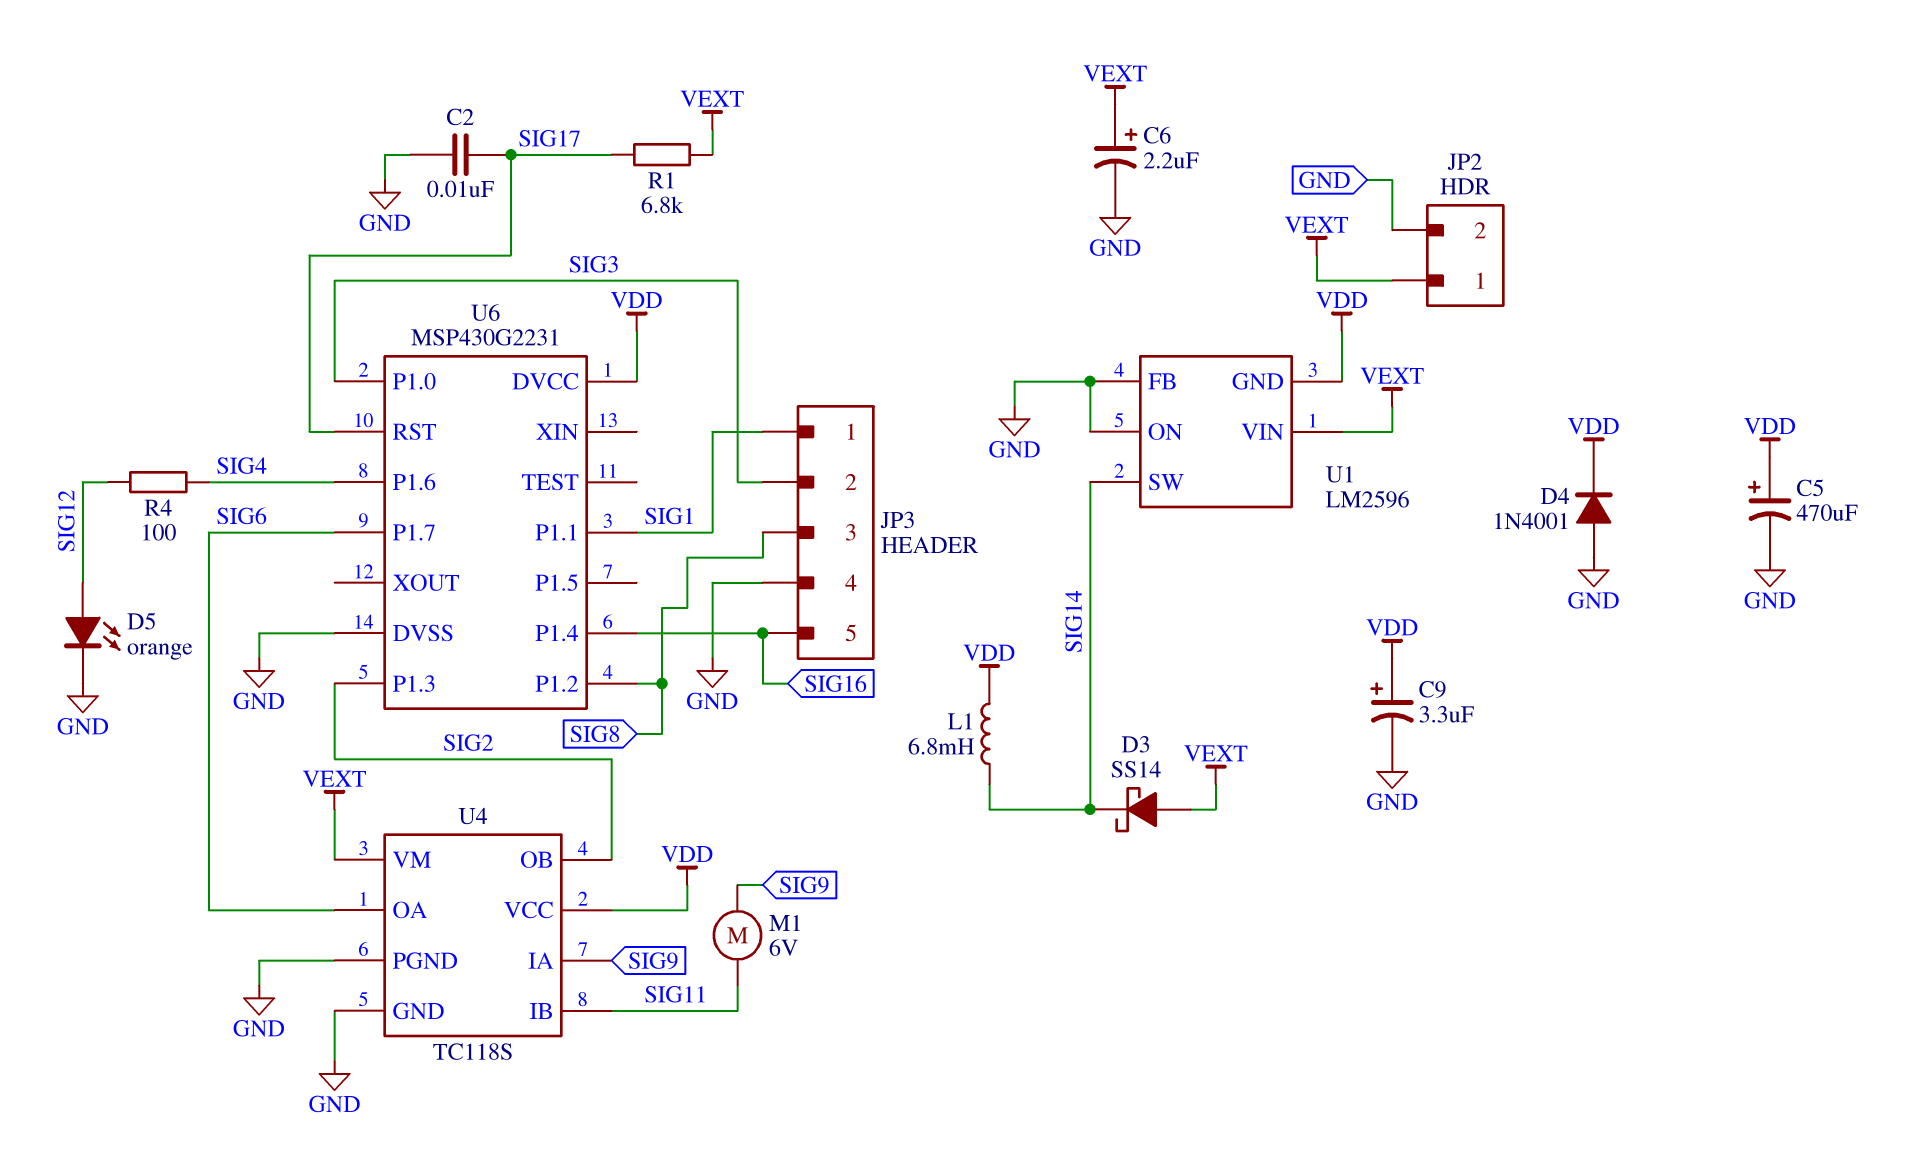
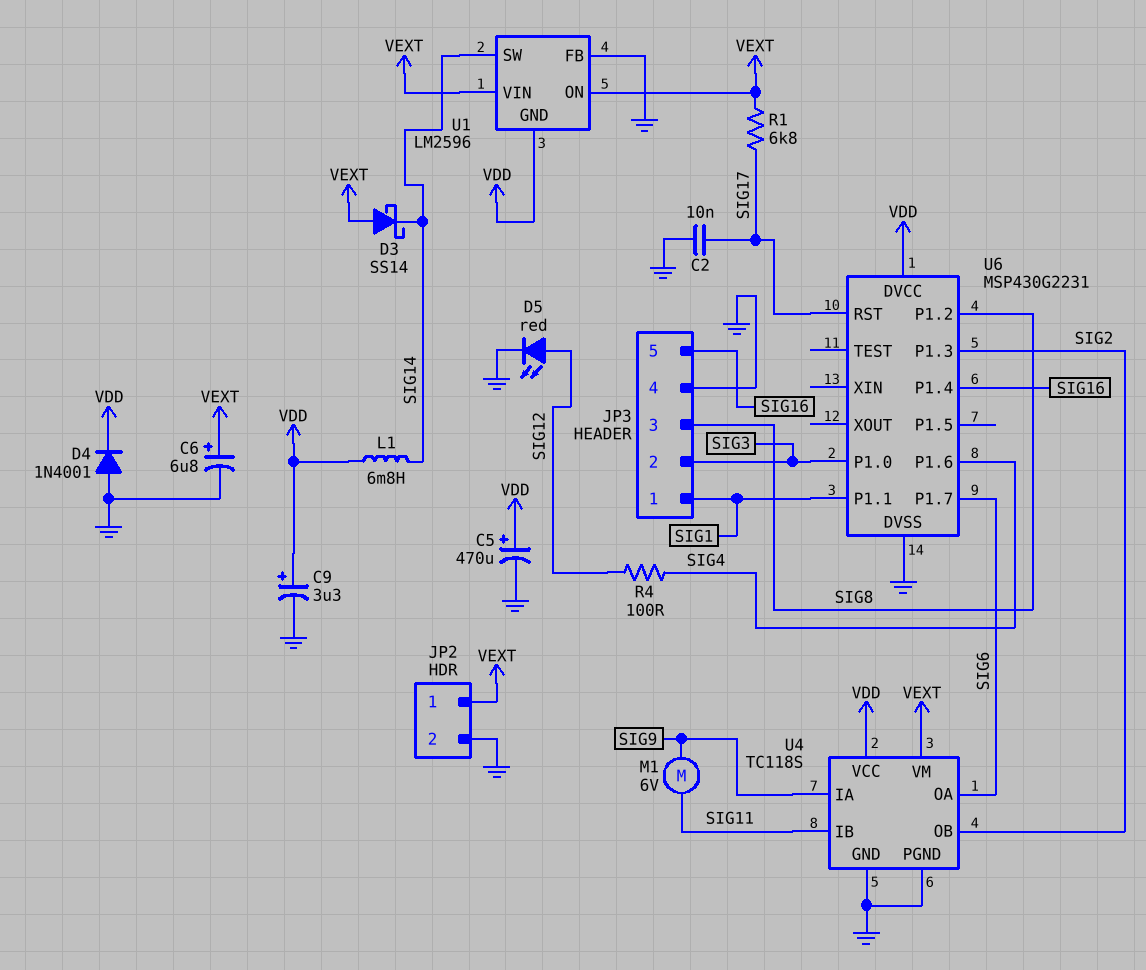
C6: 2.2uF (plus VEXT, minus GND) -> 6.8uF (plus VEXT, minus GND)
D5: LED orange (A SIG12, K GND) -> LED red (A SIG12, K GND)
U1 pin ON: GND -> VEXT

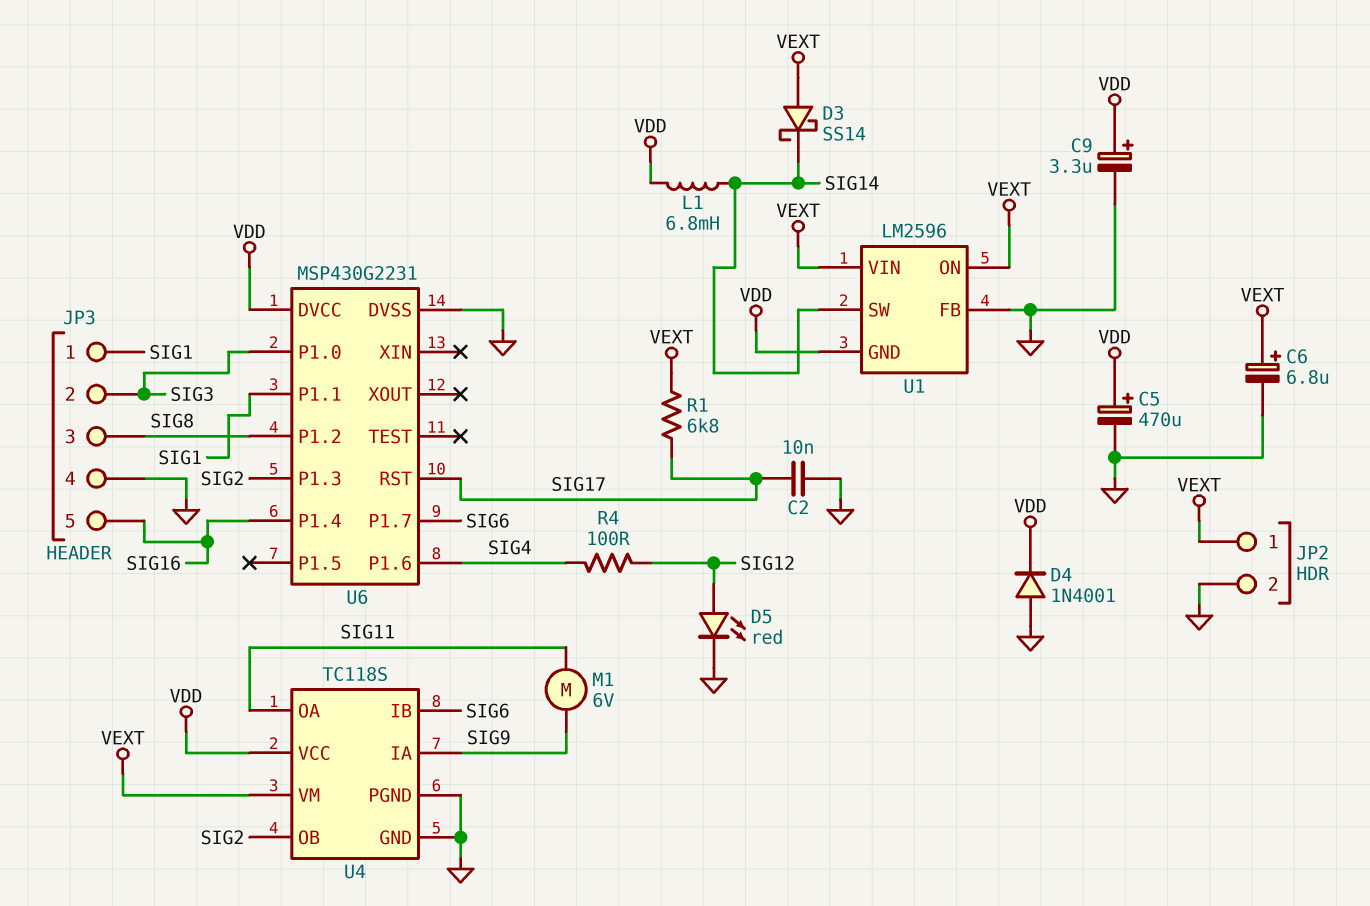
U4 pin IB: SIG11 -> SIG6
U4 pin OA: SIG6 -> SIG11

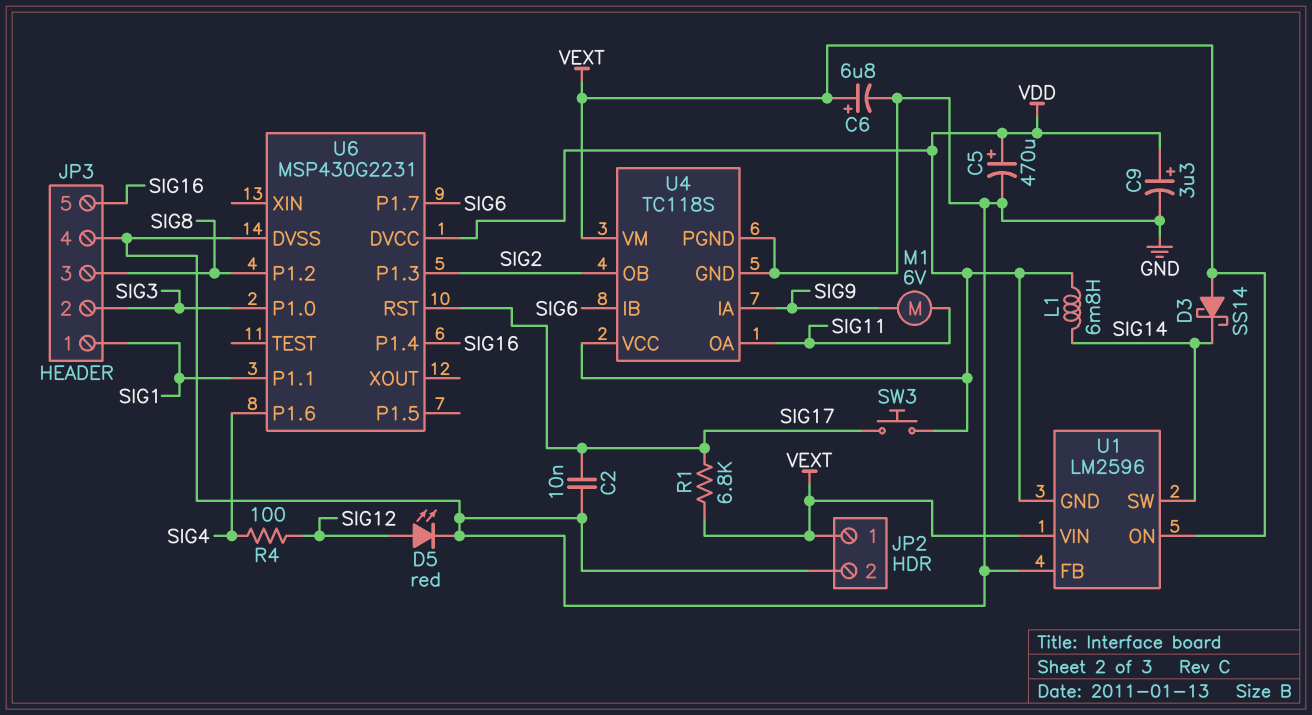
D4: diode 1N4001 (A GND, K VDD) -> none
SW3: none -> button (SIG17, VDD)

